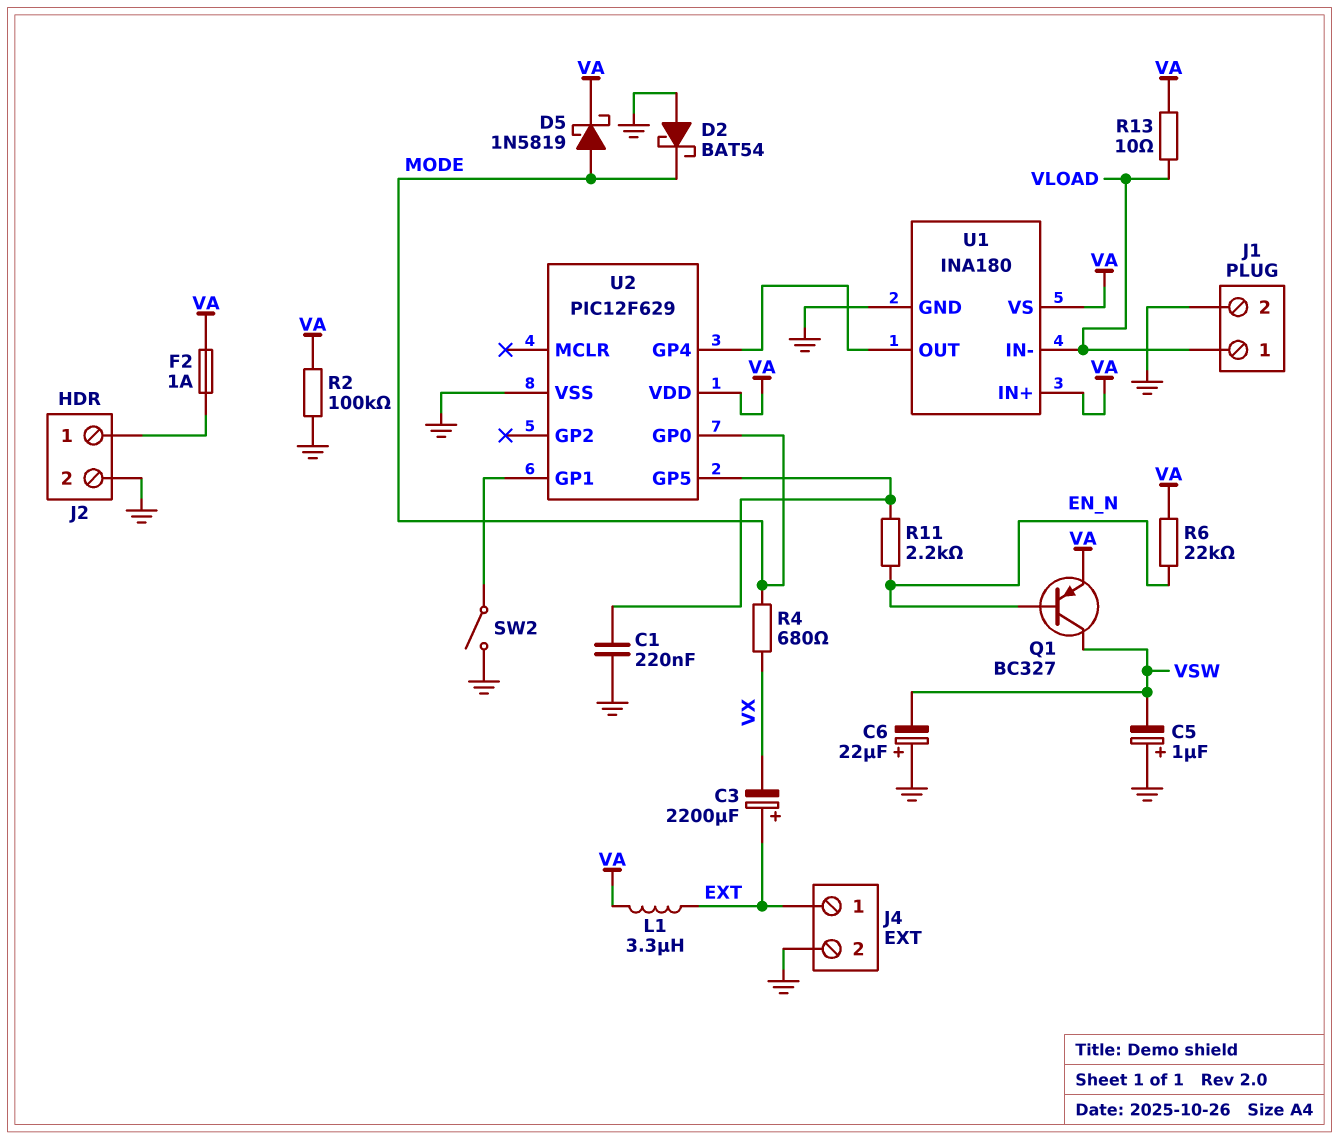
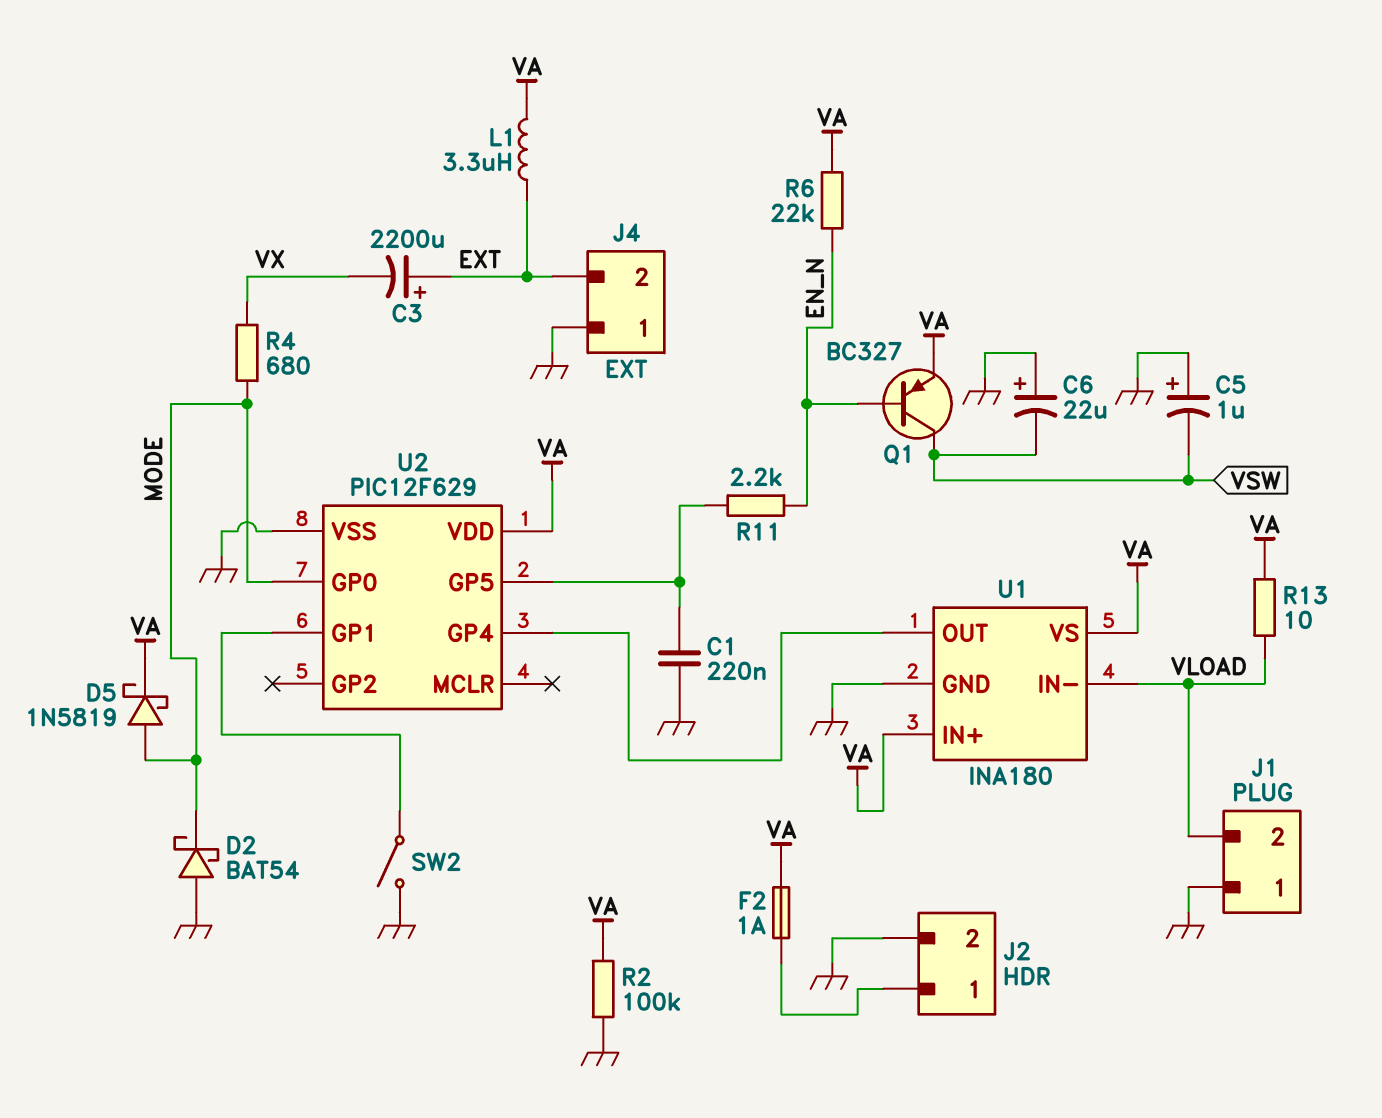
J1 pin 1: VLOAD -> GND
J1 pin 2: GND -> VLOAD
J4 pin 1: EXT -> GND
J4 pin 2: GND -> EXT

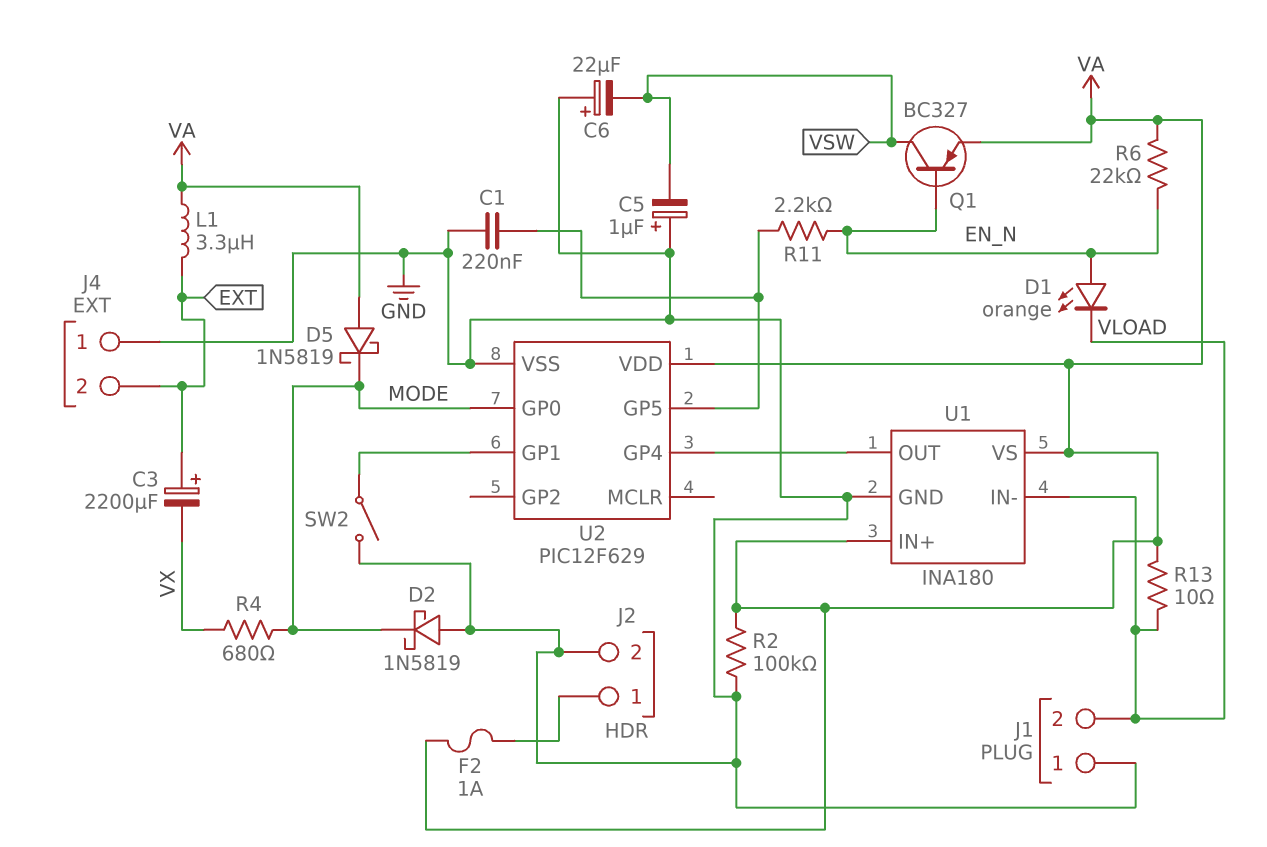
D1: none -> LED orange (A EN_N, K VLOAD)
D2: schottky BAT54 (A GND, K MODE) -> schottky 1N5819 (A GND, K MODE)
D5: schottky 1N5819 (A MODE, K VA) -> schottky 1N5819 (A VA, K MODE)

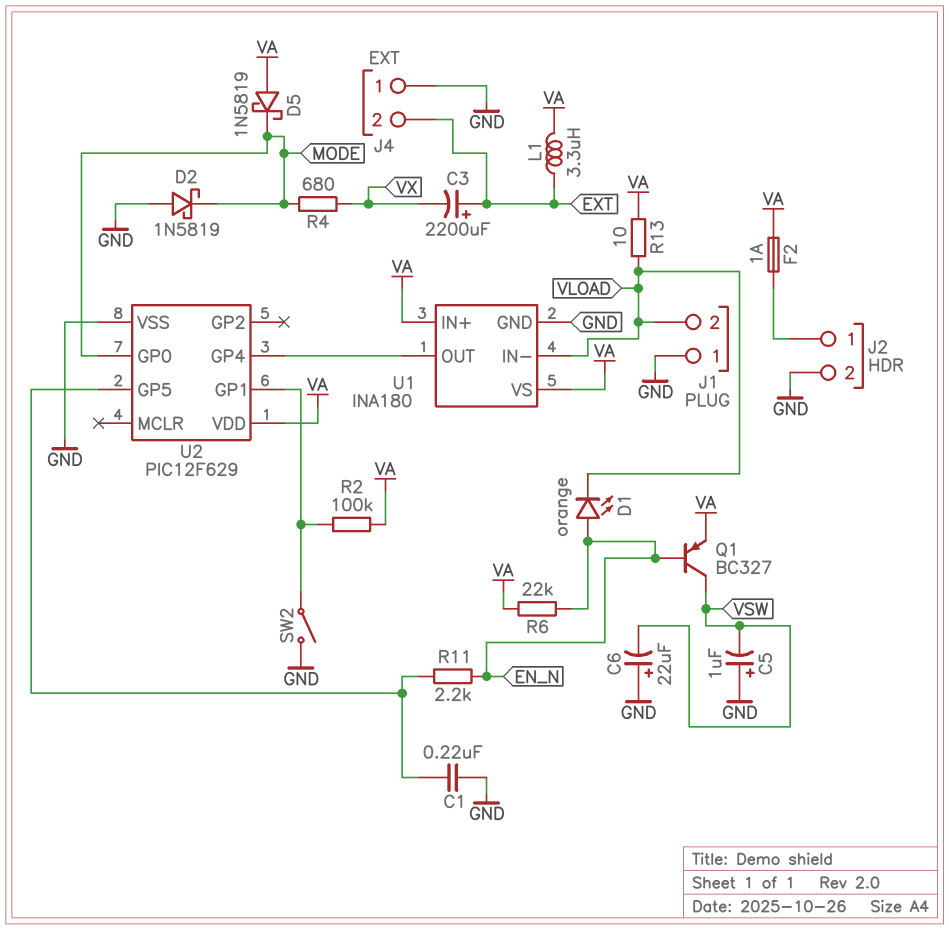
R2: 100k (GND, VA) -> 100k (U2/GP1, VA)

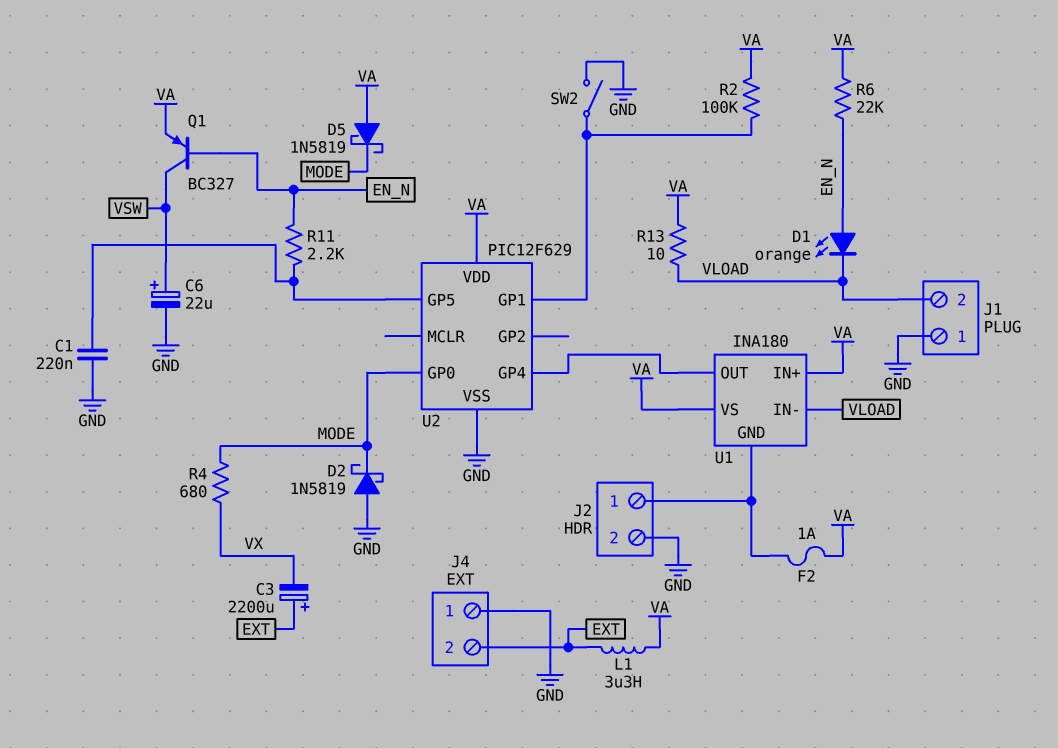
C5: 1uF (plus GND, minus VSW) -> none
C6: 22uF (plus GND, minus VSW) -> 22uF (plus VSW, minus GND)
U1 pin GND: GND -> J2/1

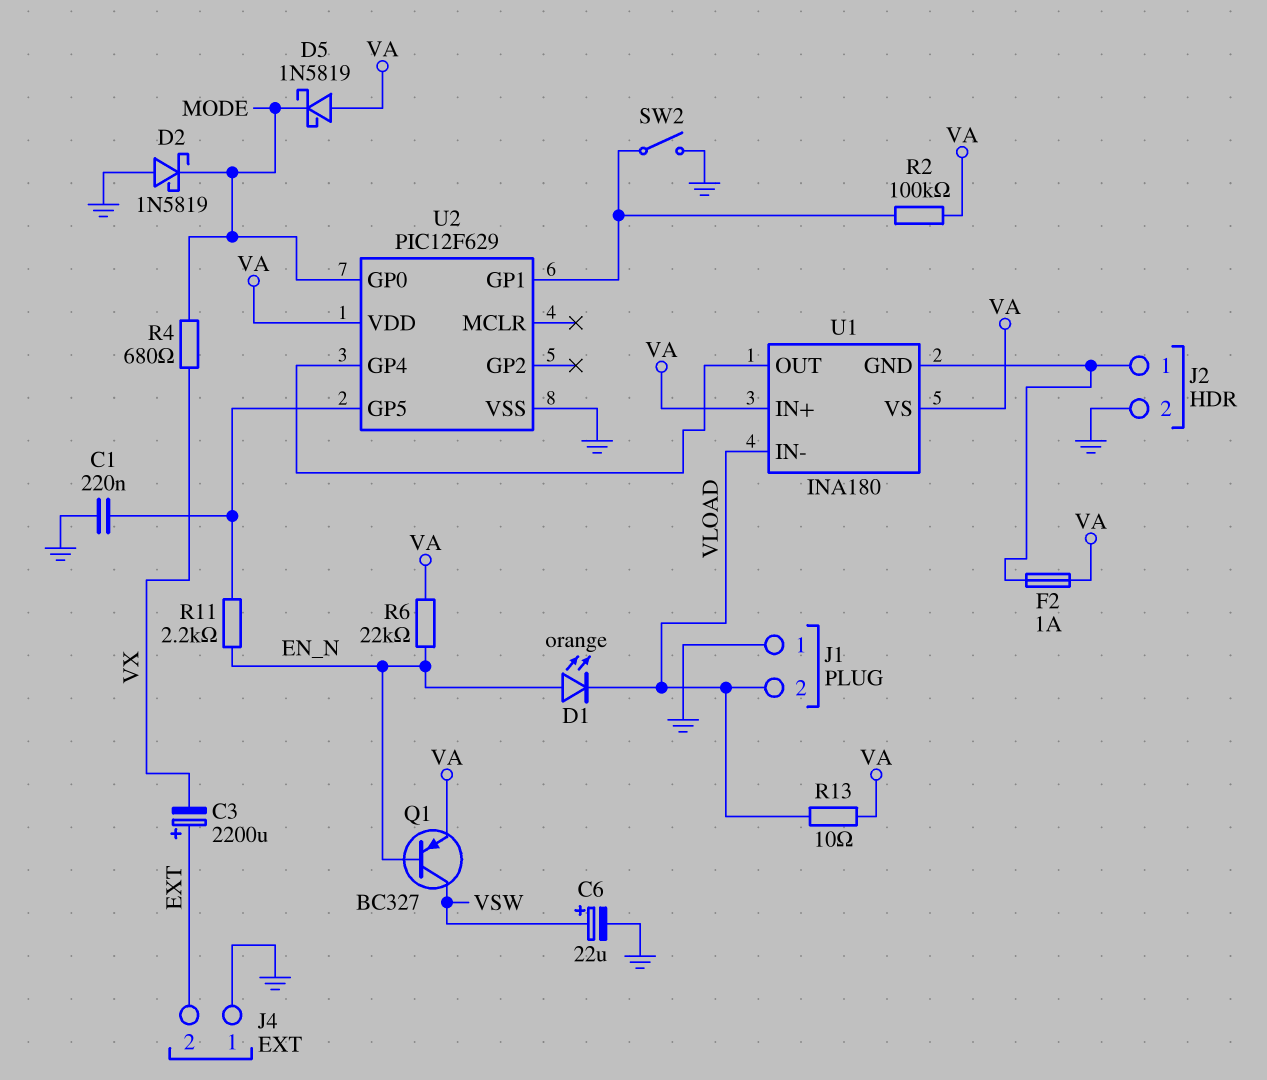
L1: 3.3uH (EXT, VA) -> none

